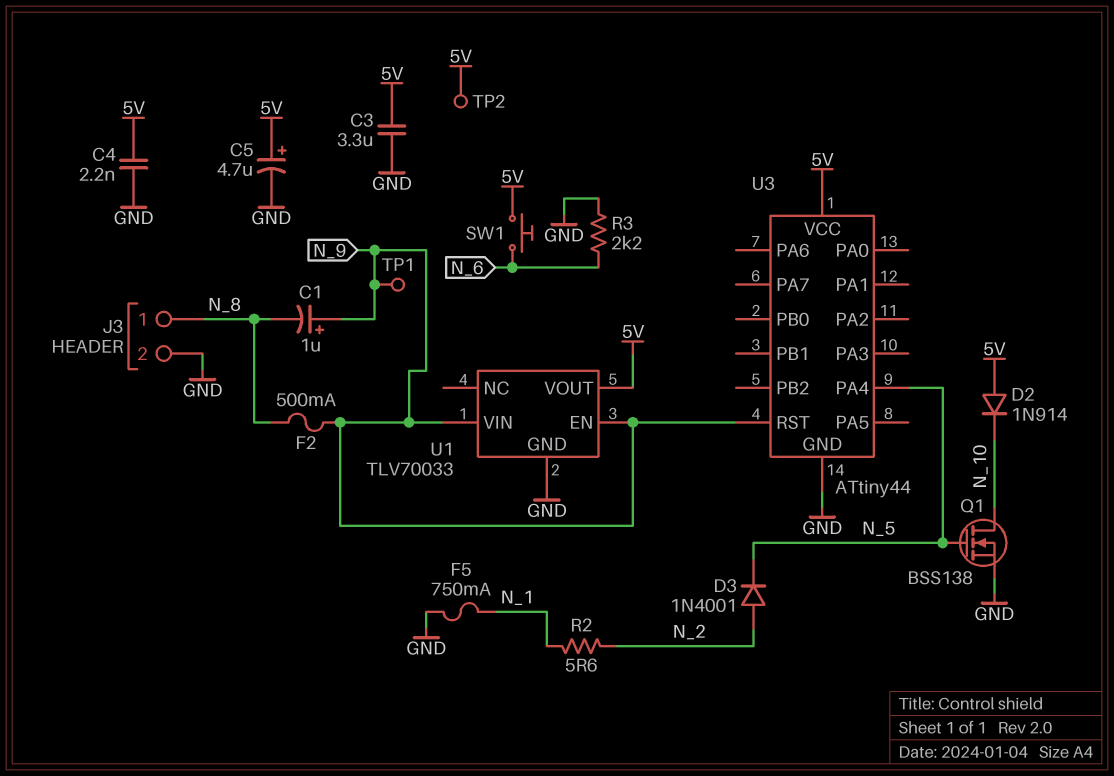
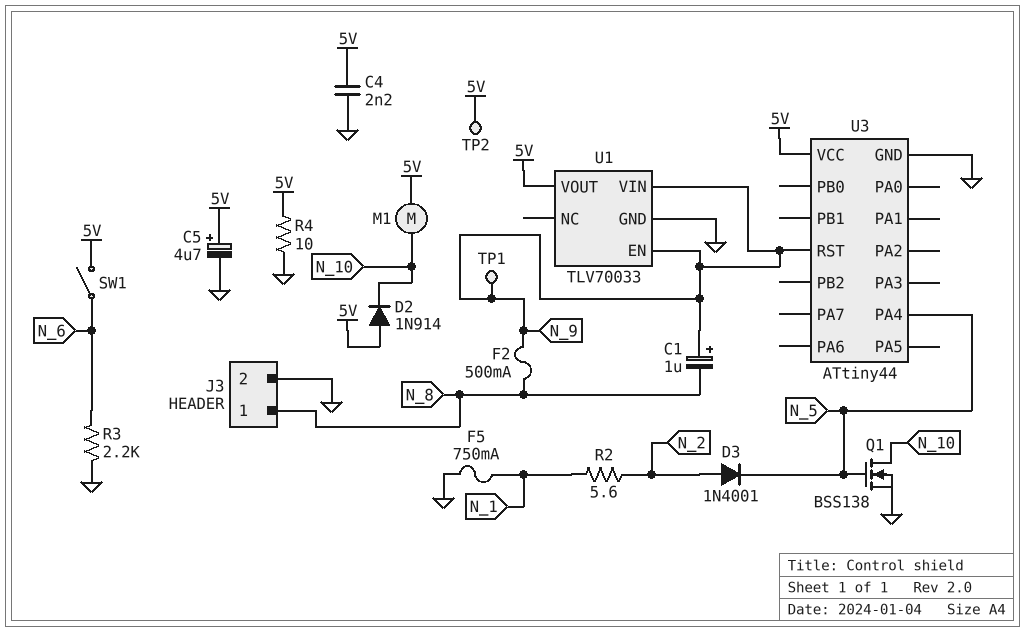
C3: 3.3uF (5V, GND) -> none
M1: none -> motor (5V, N_10)
R4: none -> 10 (5V, GND)
SW1: button (5V, N_6) -> switch (5V, N_6)

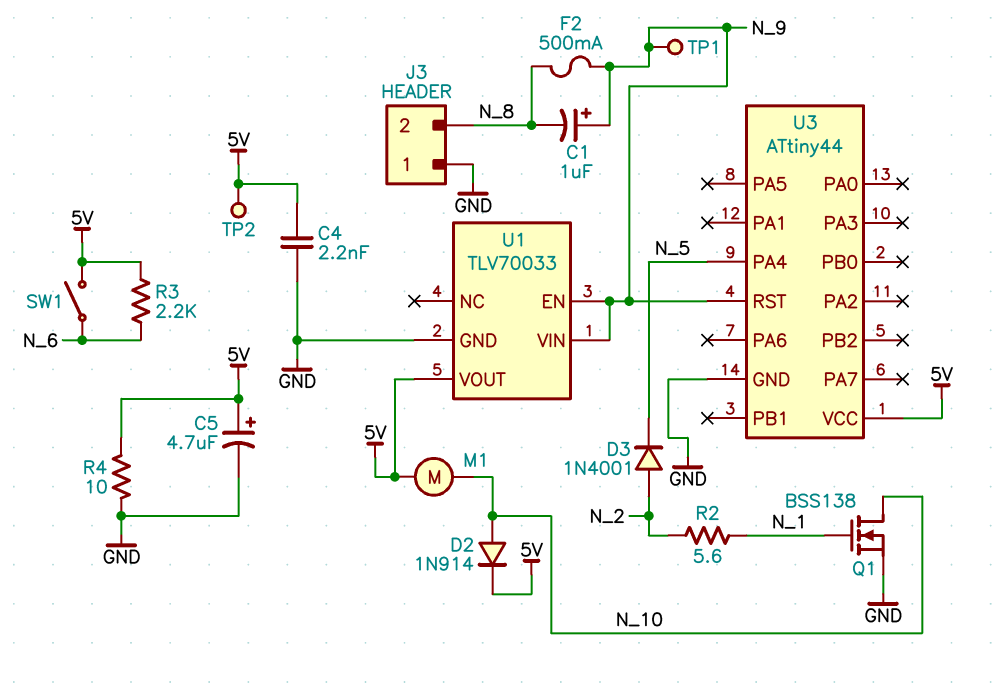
D2: diode 1N914 (A 5V, K N_10) -> diode 1N914 (A N_10, K 5V)
F5: 750mA (GND, N_1) -> none
J3 pin 1: N_8 -> GND
J3 pin 2: GND -> N_8
Q1: NMOS BSS138 (G N_5, D N_10, S GND) -> NMOS BSS138 (G N_1, D N_10, S GND)
R3: 2.2k (GND, N_6) -> 2.2k (5V, N_6)

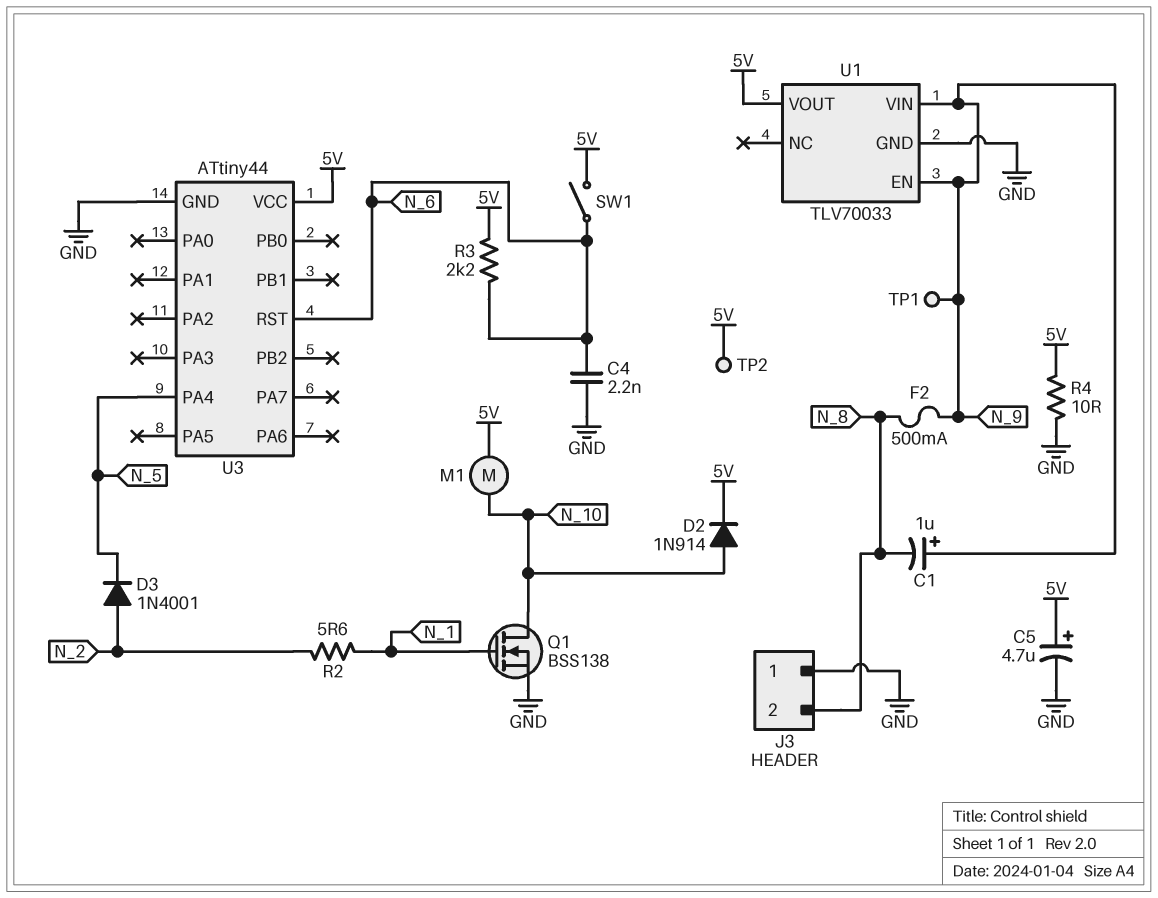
C4: 2.2nF (5V, GND) -> 2.2nF (GND, N_6)
U3 pin RST: N_9 -> N_6

